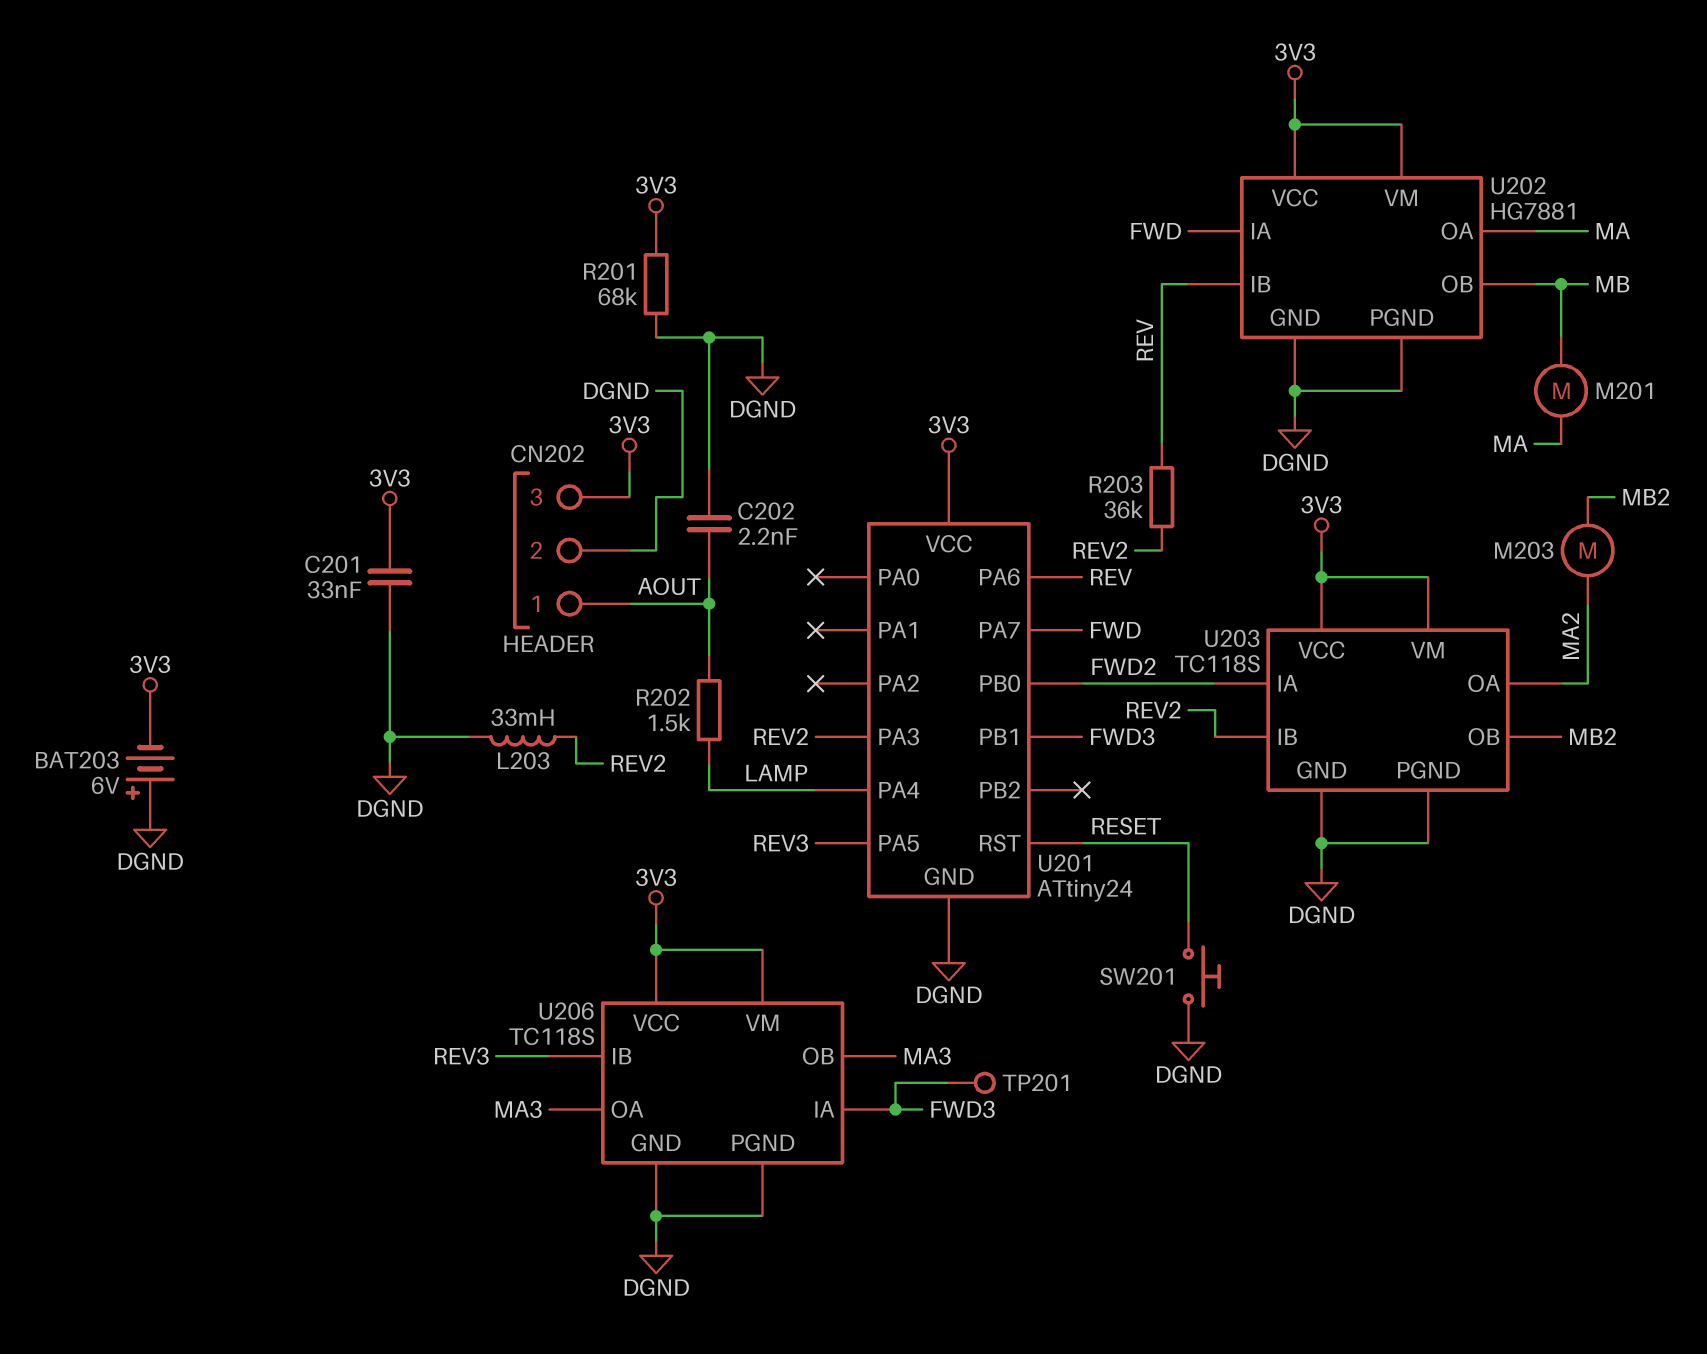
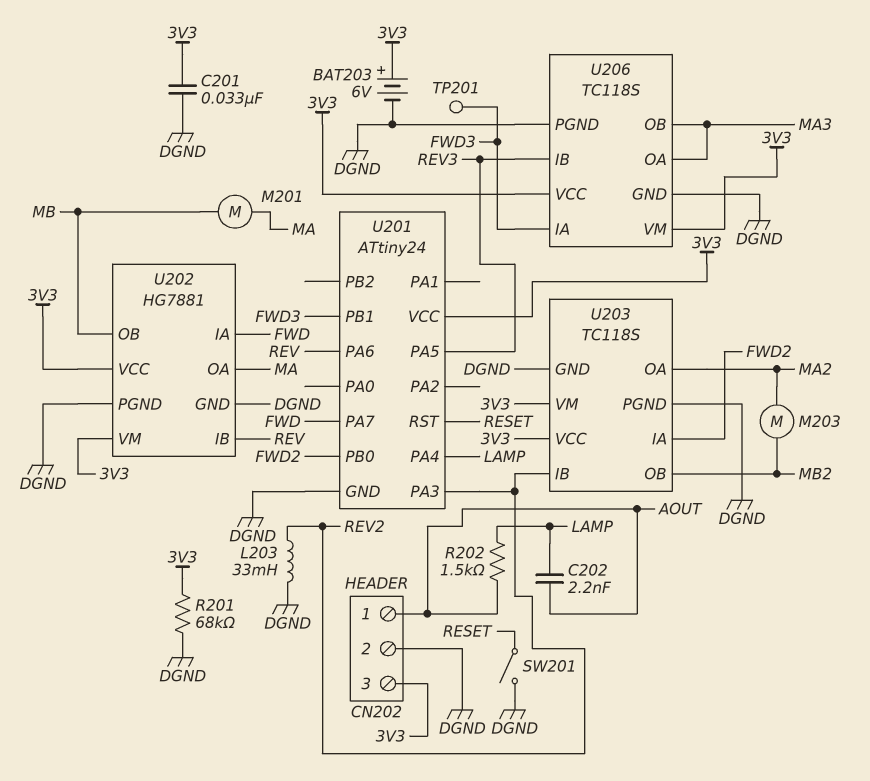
BAT203: 6V (plus DGND, minus 3V3) -> 6V (plus 3V3, minus DGND)
C202: 2.2nF (AOUT, DGND) -> 2.2nF (AOUT, LAMP)
R203: 36k (REV, REV2) -> none
SW201: button (DGND, RESET) -> switch (DGND, RESET)

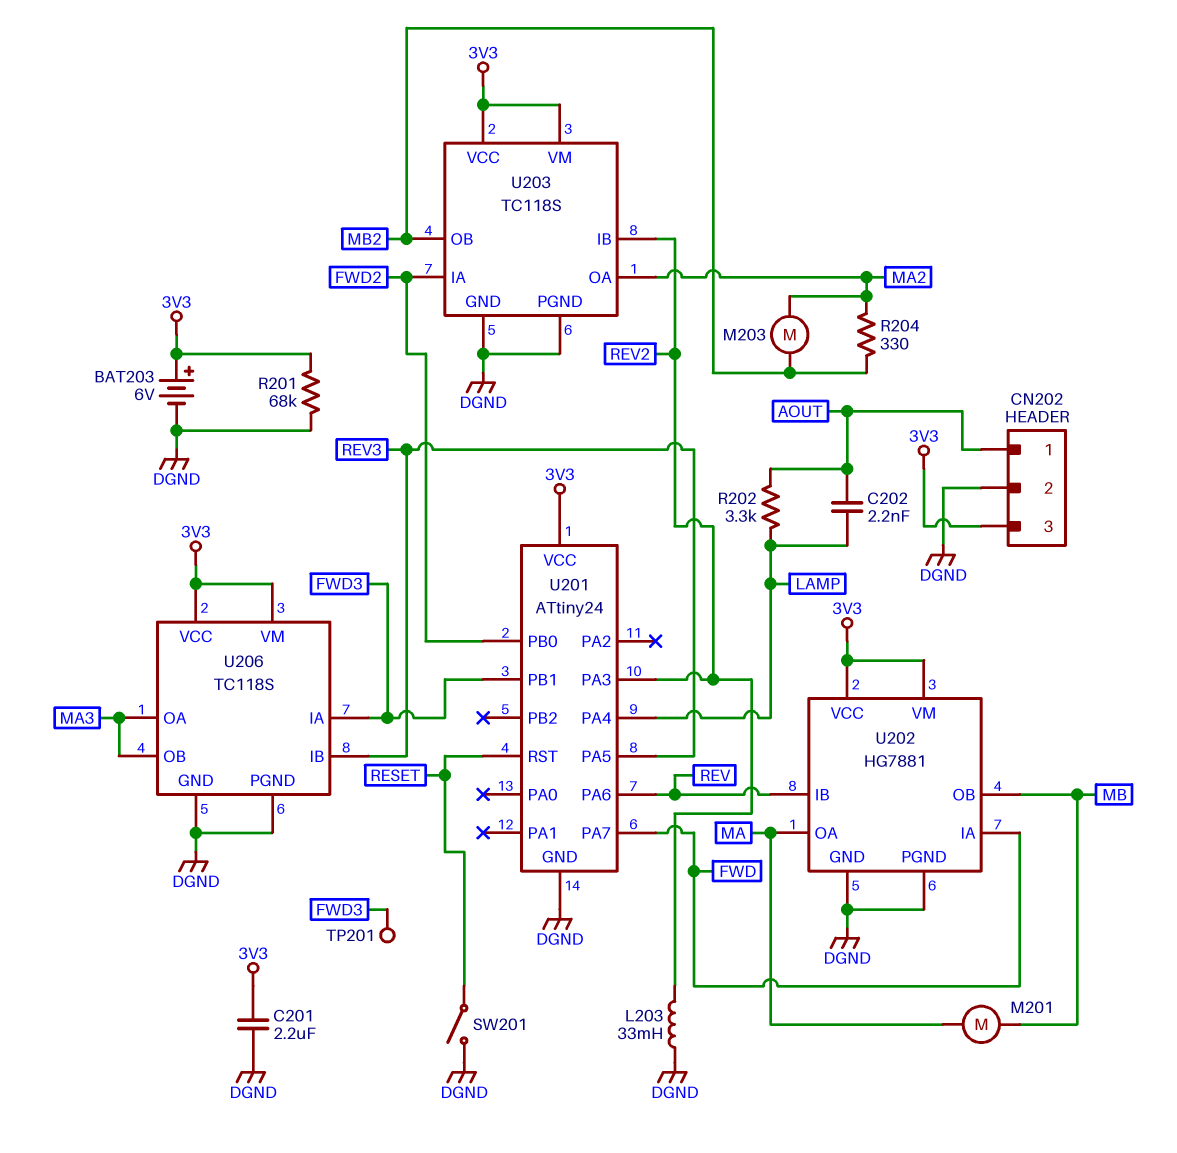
C201: 33nF (3V3, DGND) -> 2.2uF (3V3, DGND)
R202: 1.5k (AOUT, LAMP) -> 3.3k (AOUT, LAMP)
R204: none -> 330 (MA2, MB2)

